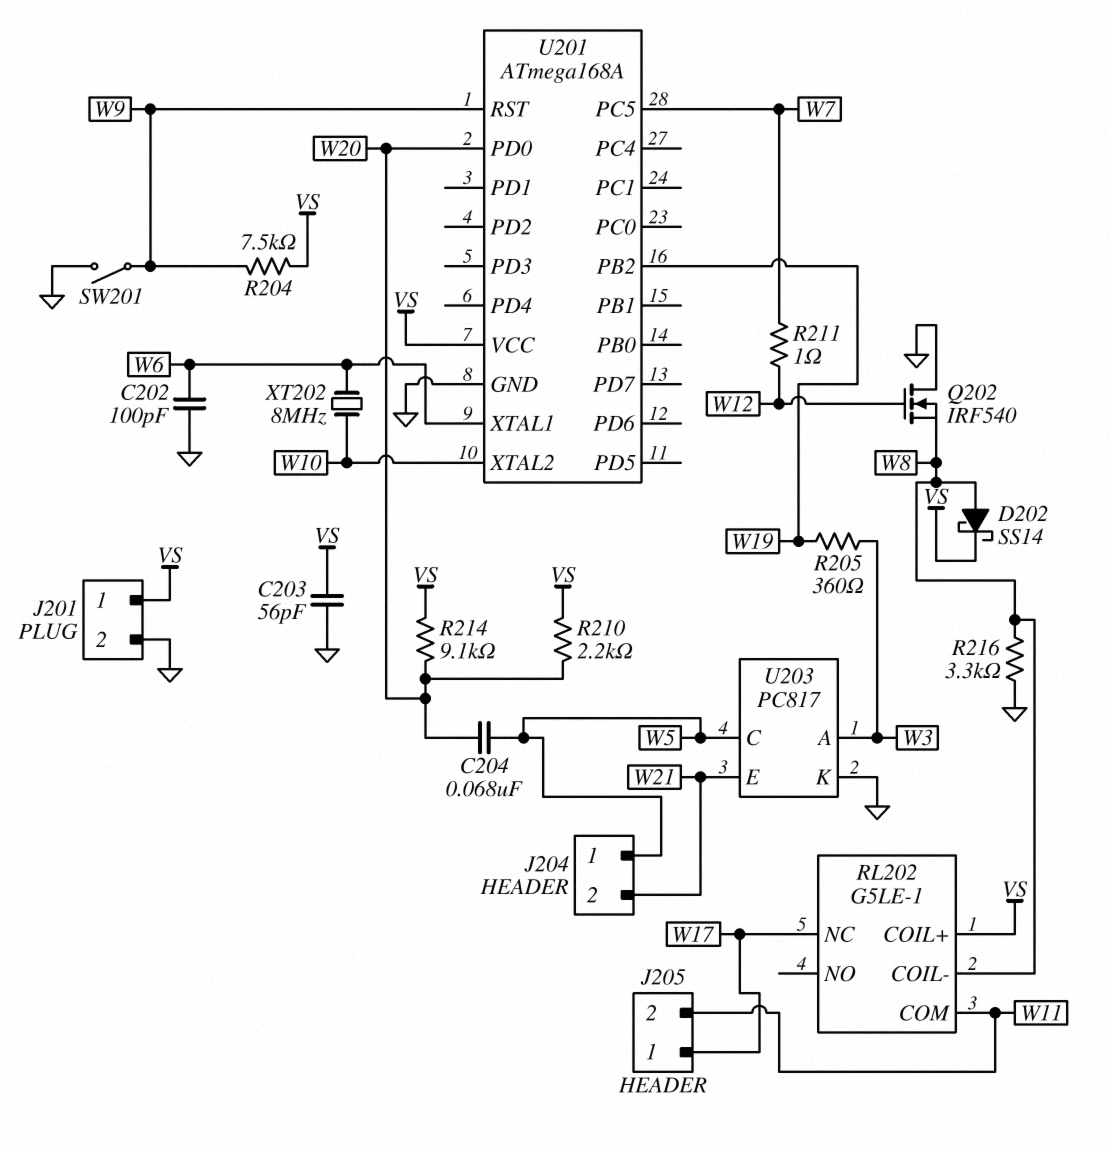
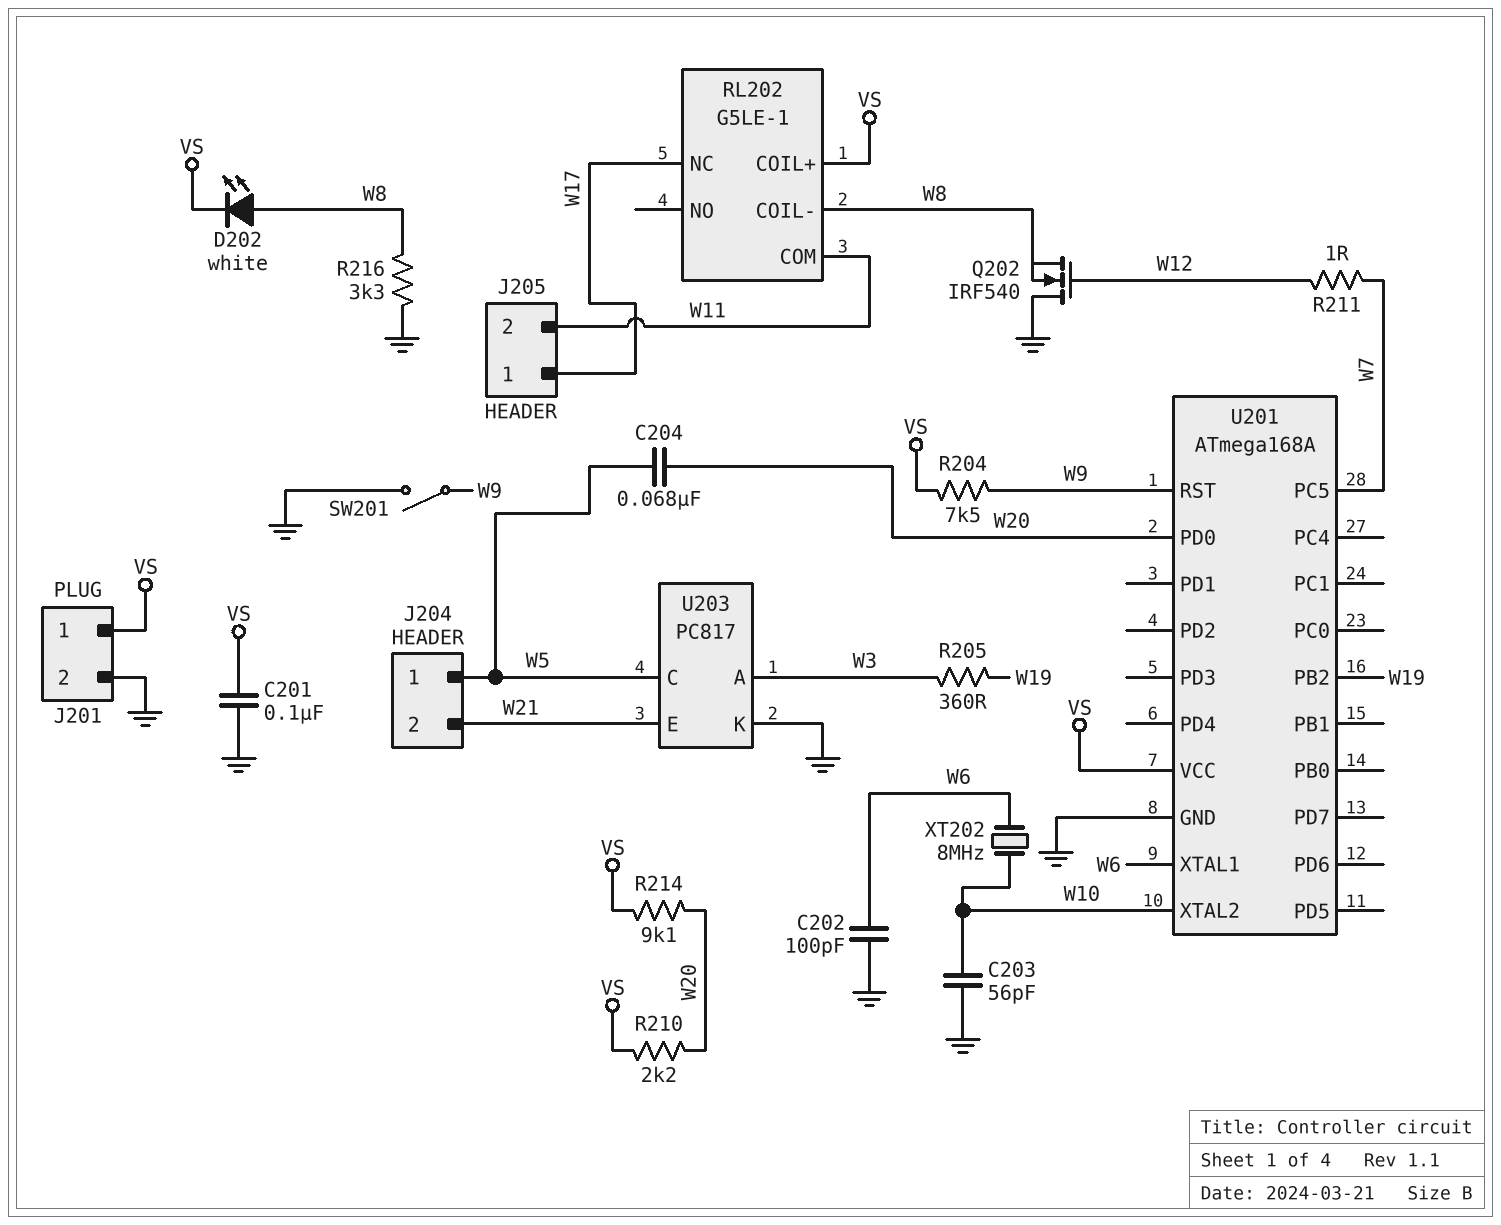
C201: none -> 100nF (GND, VS)
C203: 56pF (GND, VS) -> 56pF (GND, W10)
D202: schottky SS14 (A W8, K VS) -> LED white (A W8, K VS)

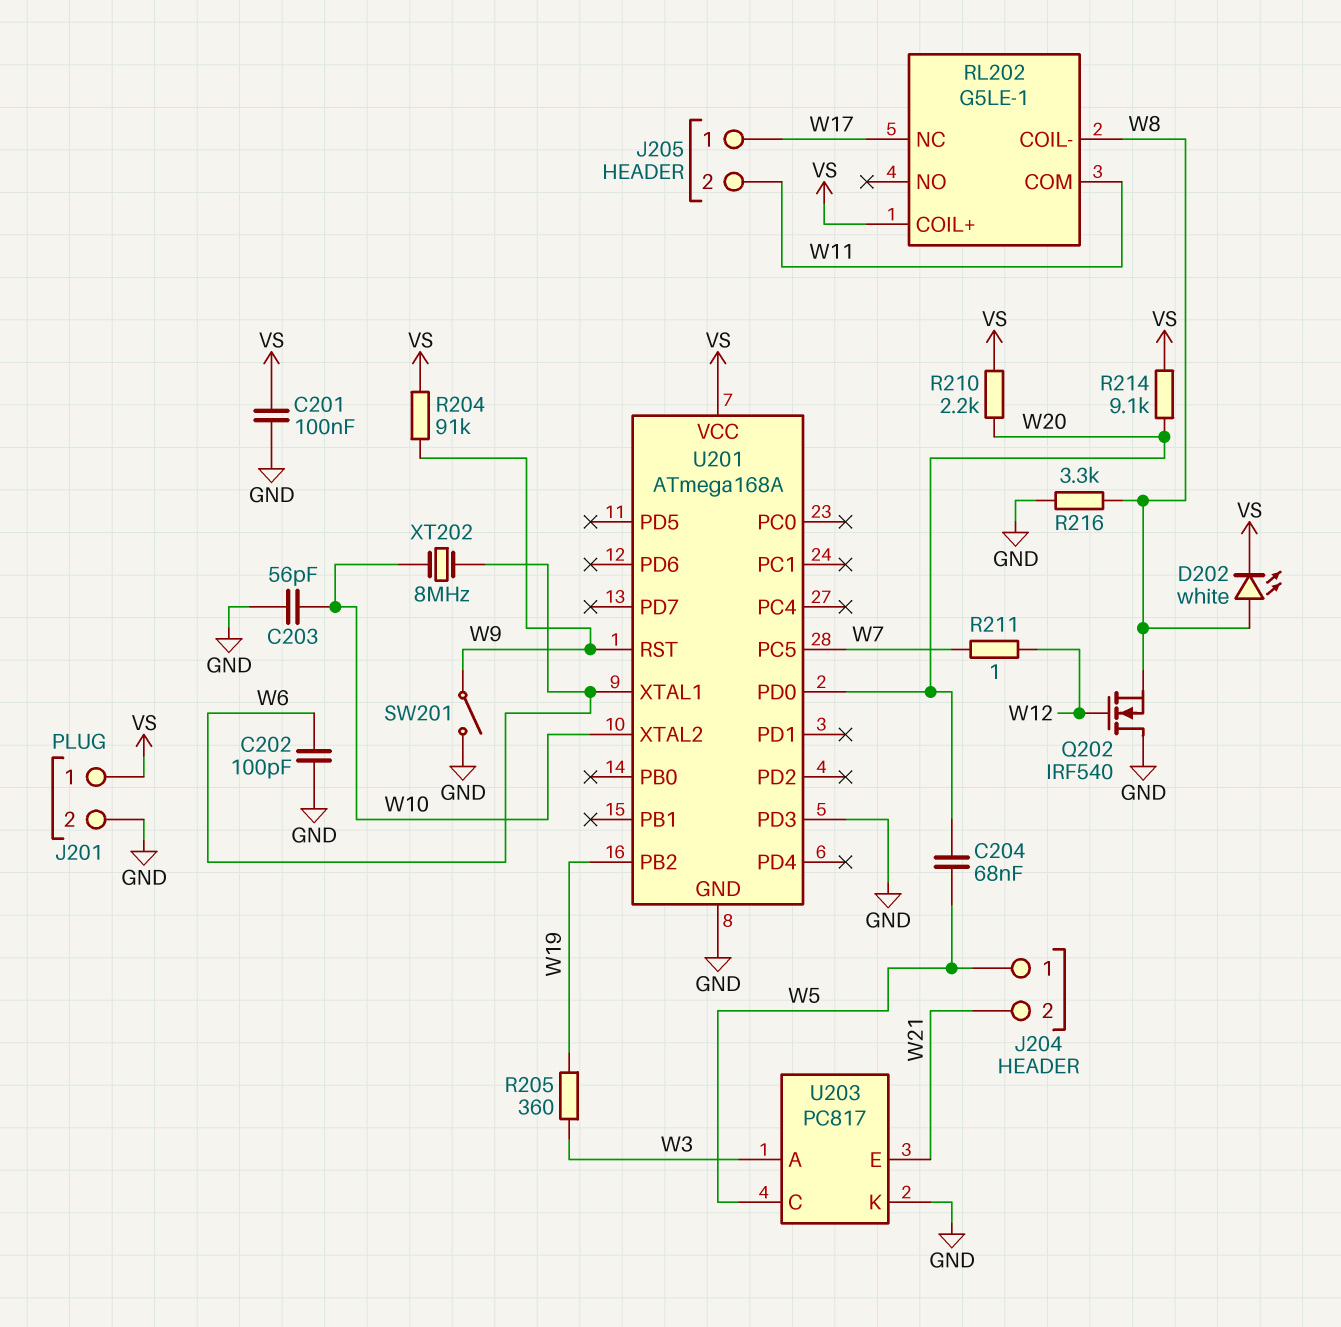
R204: 7.5k (VS, W9) -> 91k (VS, W9)
U201 pin PD3: none -> GND

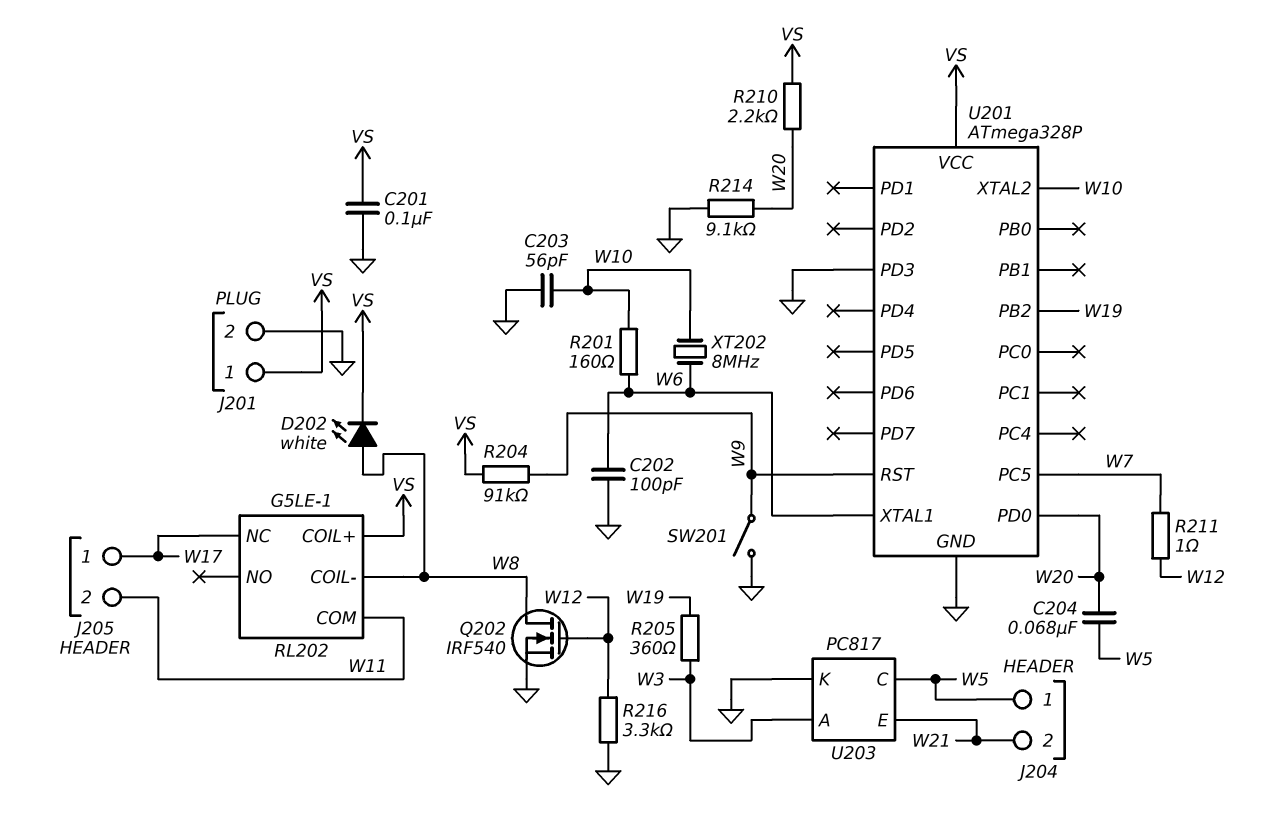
Q202: NMOS IRF540 (G W12, D GND, S W8) -> NMOS IRF540 (G W12, D W8, S GND)
R201: none -> 160 (W6, W10)
R214: 9.1k (VS, W20) -> 9.1k (GND, W20)
R216: 3.3k (GND, W8) -> 3.3k (GND, W12)
U201: ATmega168A -> ATmega328P

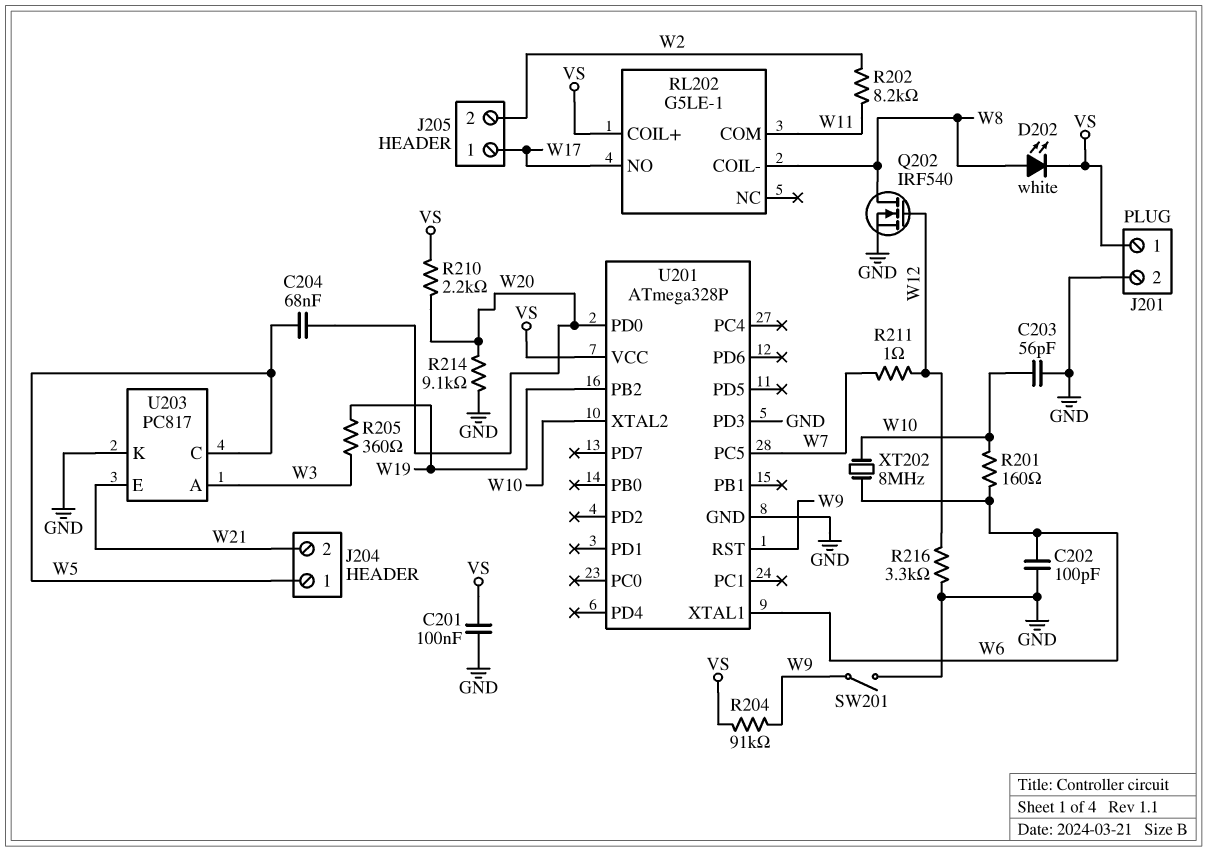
J205 pin 2: W11 -> W2
R202: none -> 8.2k (W2, W11)
RL202 pin NC: W17 -> none
RL202 pin NO: none -> W17

